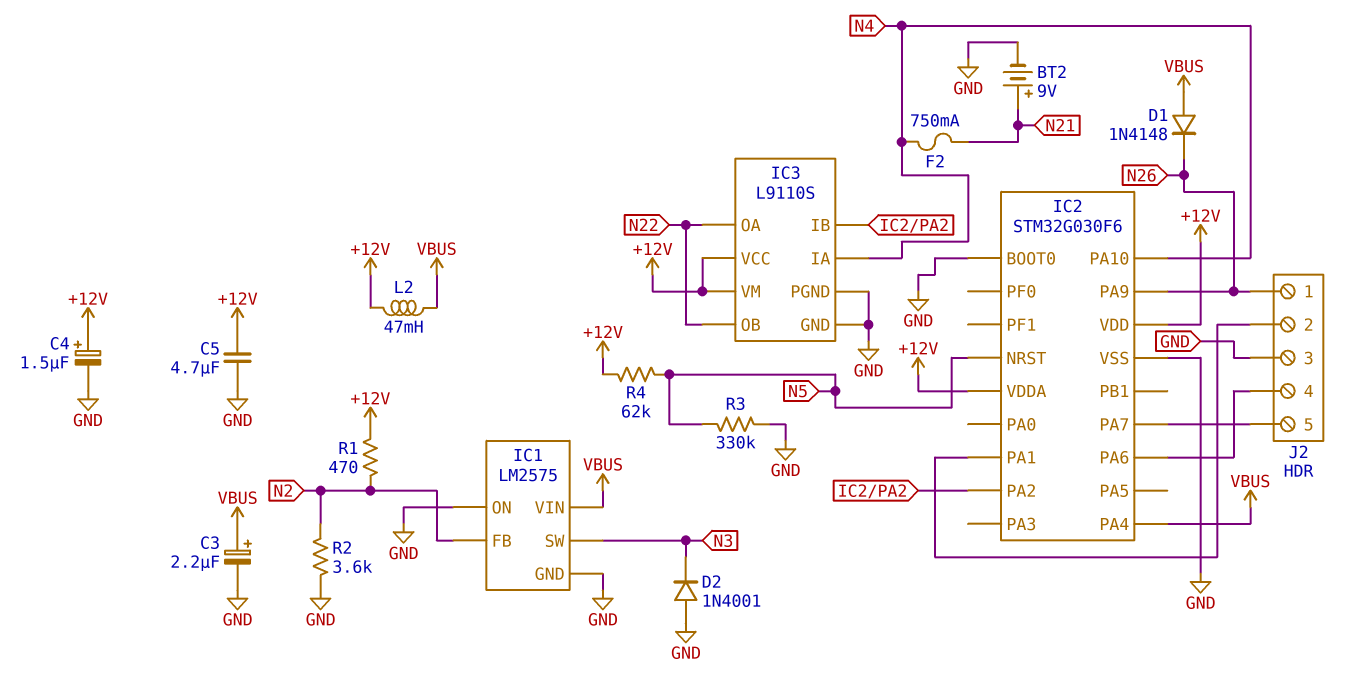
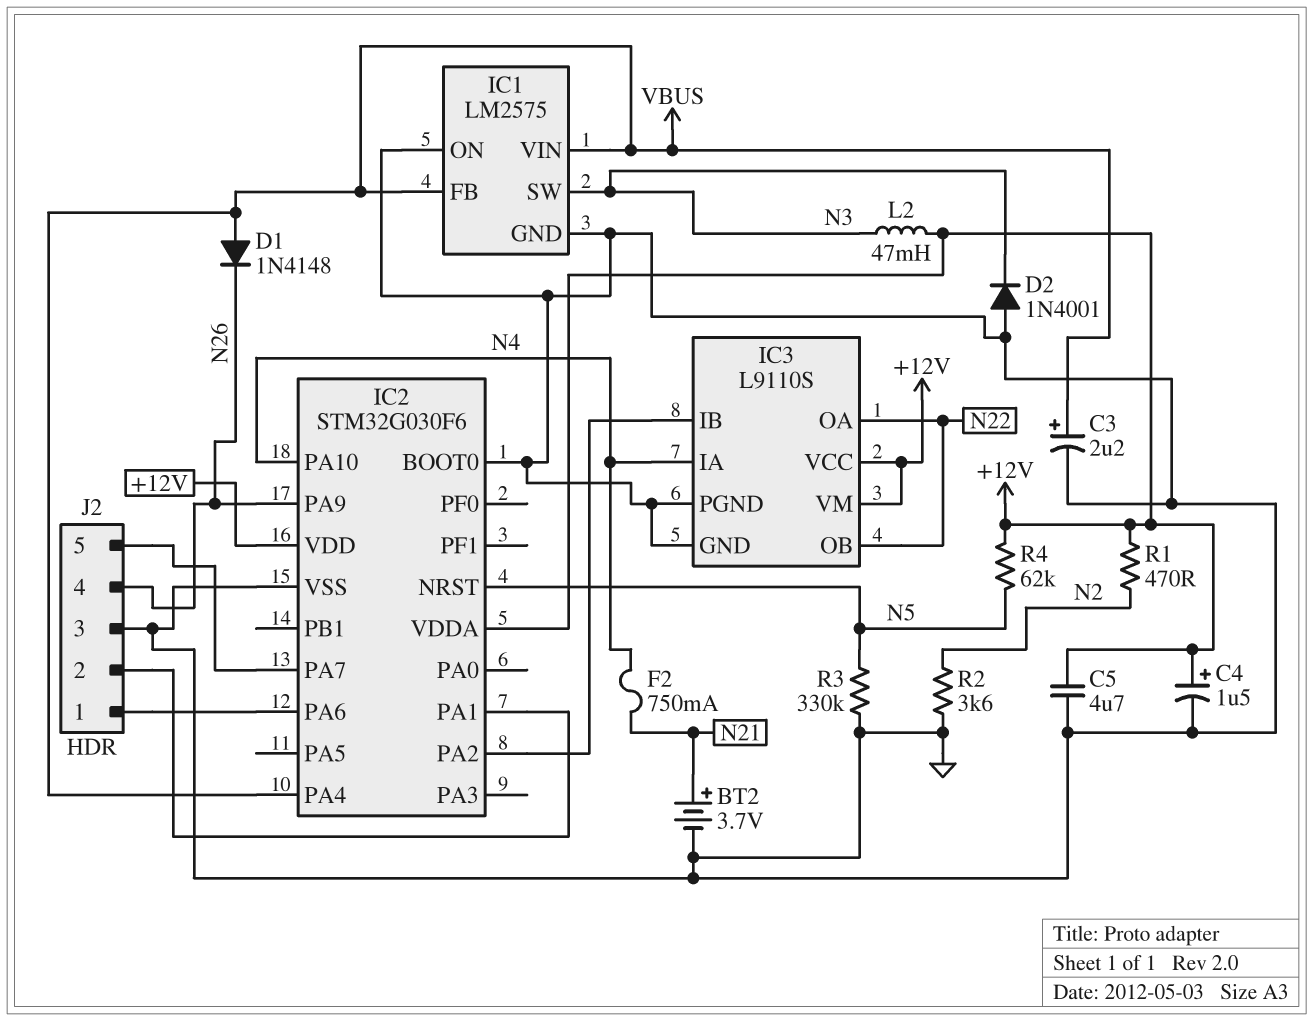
BT2: 9V (plus N21, minus GND) -> 3.7V (plus N21, minus GND)
IC1 pin FB: N2 -> VBUS
J2 pin 1: N26 -> IC2/PA6
J2 pin 4: IC2/PA6 -> N26
L2: 47mH (+12V, VBUS) -> 47mH (+12V, N3)

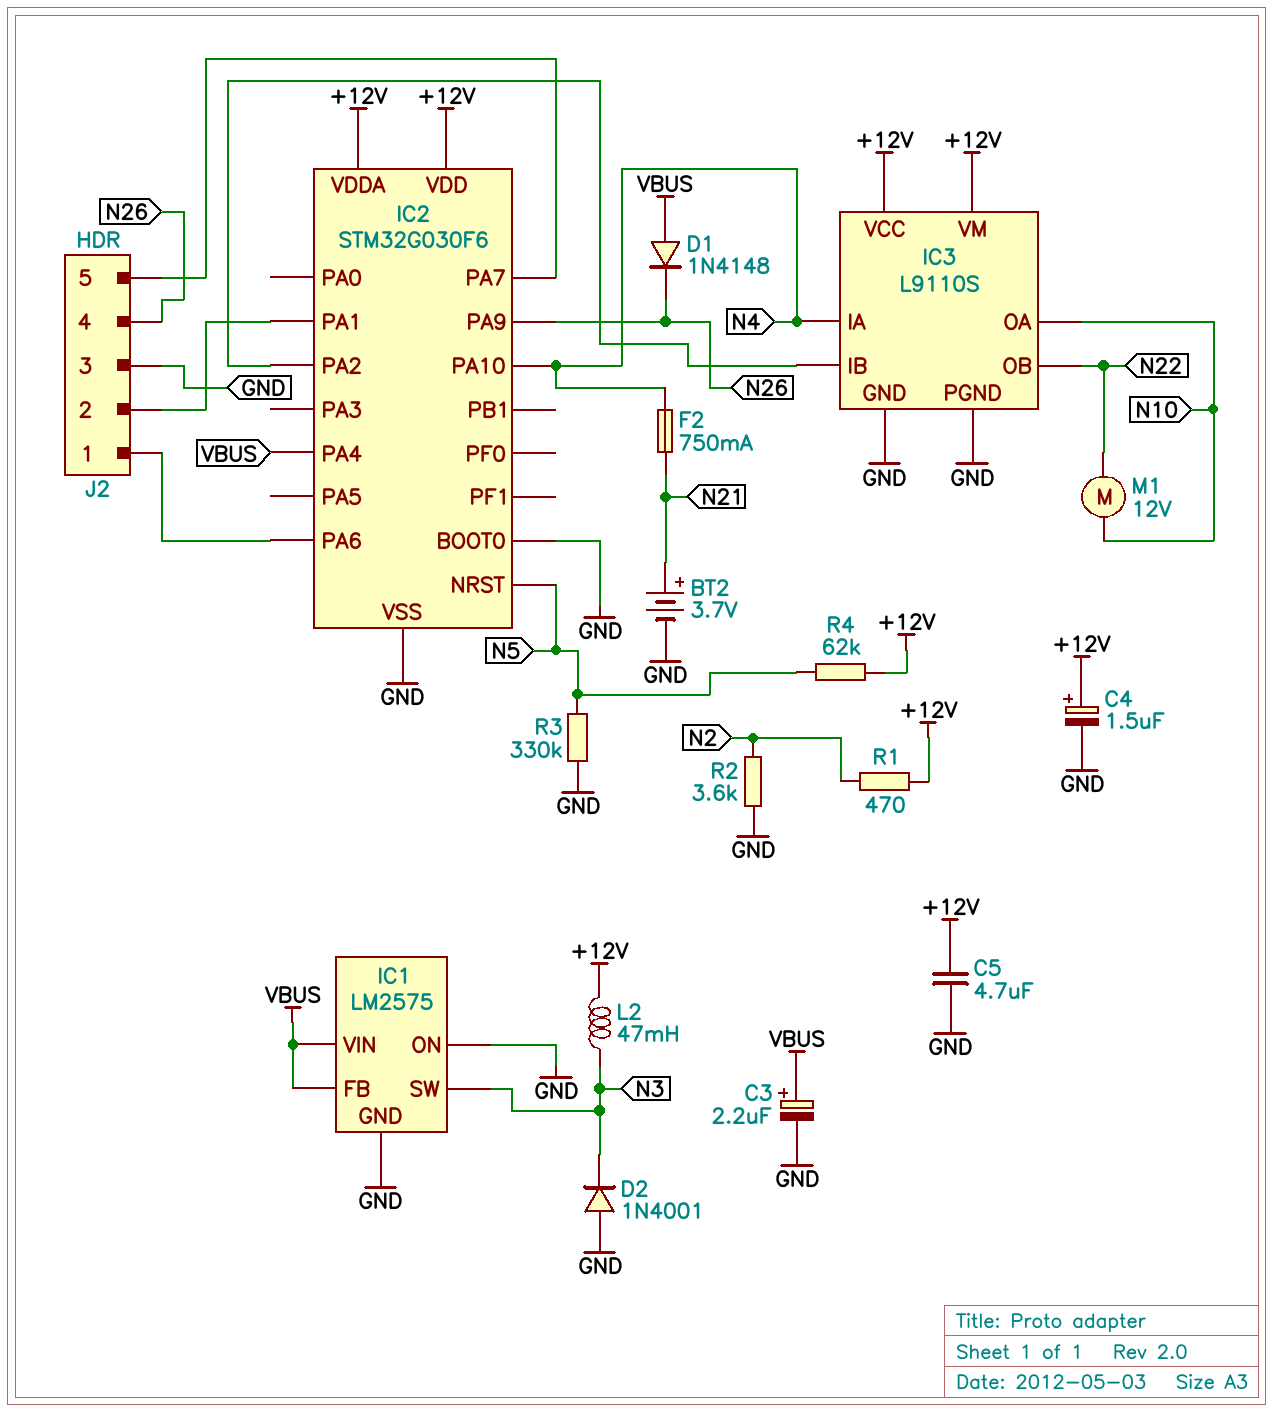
IC3 pin OA: N22 -> N10
M1: none -> motor 12V (N10, N22)

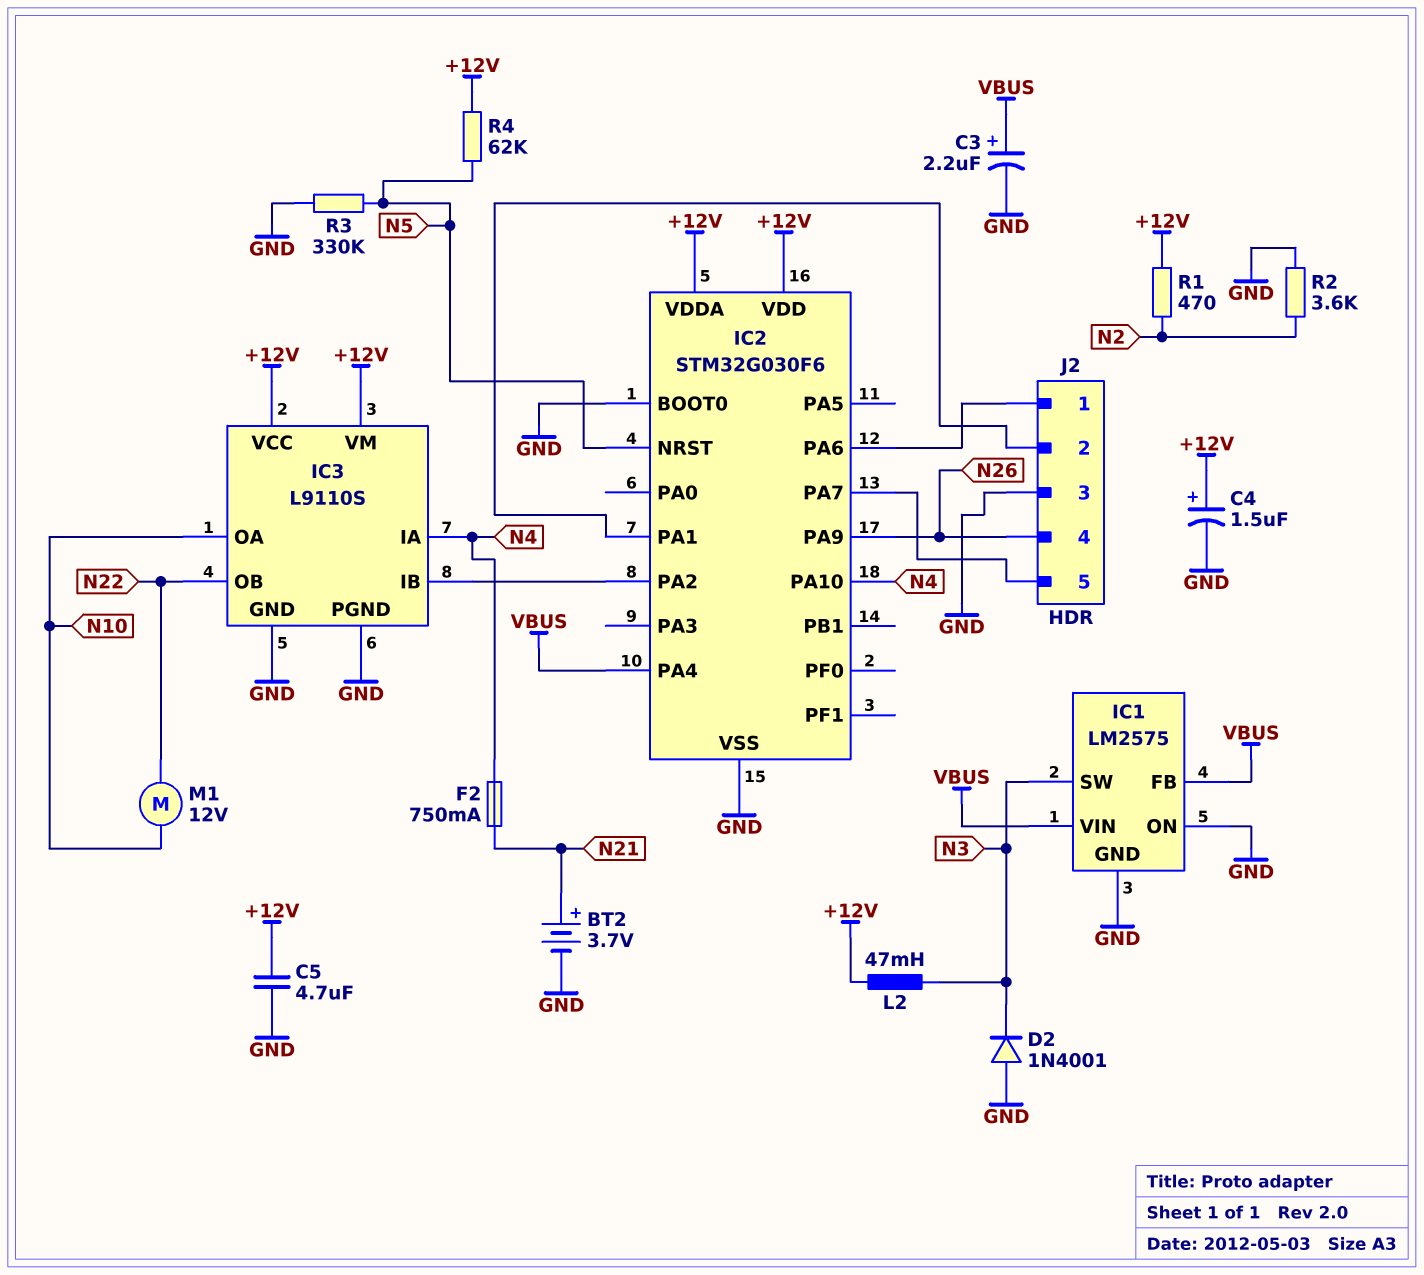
D1: diode 1N4148 (A VBUS, K N26) -> none

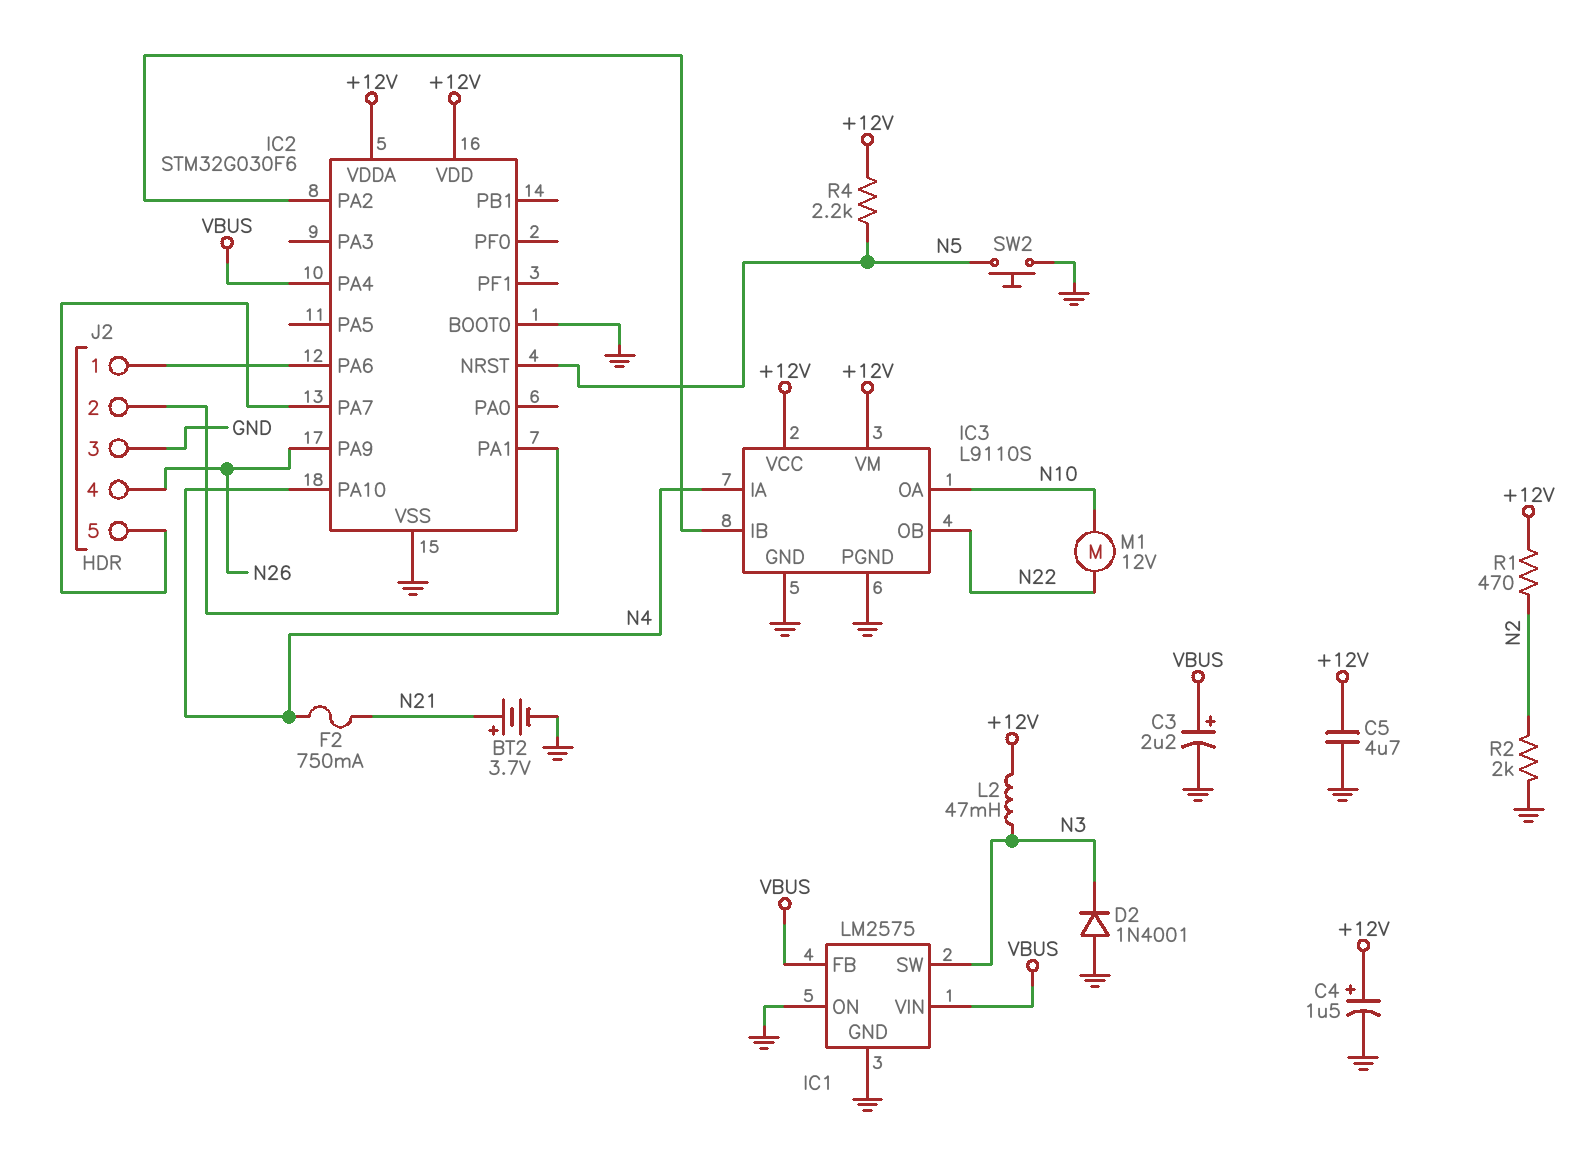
R2: 3.6k (GND, N2) -> 2k (GND, N2)
R3: 330k (GND, N5) -> none
R4: 62k (+12V, N5) -> 2.2k (+12V, N5)
SW2: none -> button (GND, N5)

